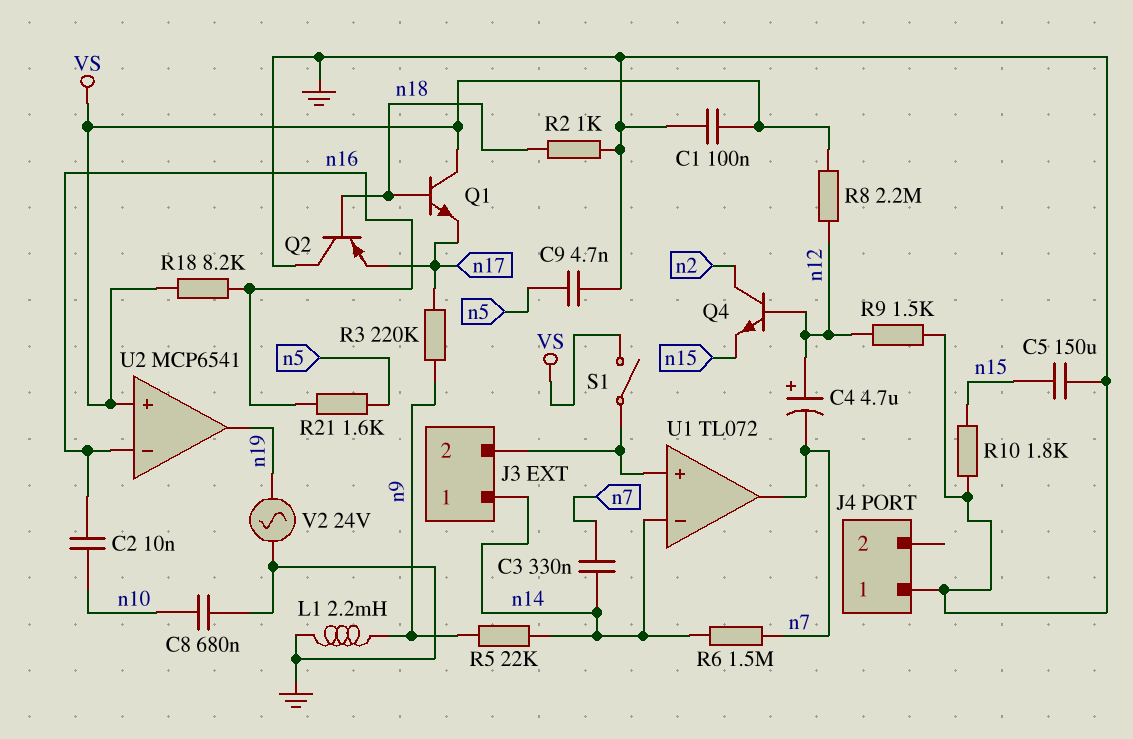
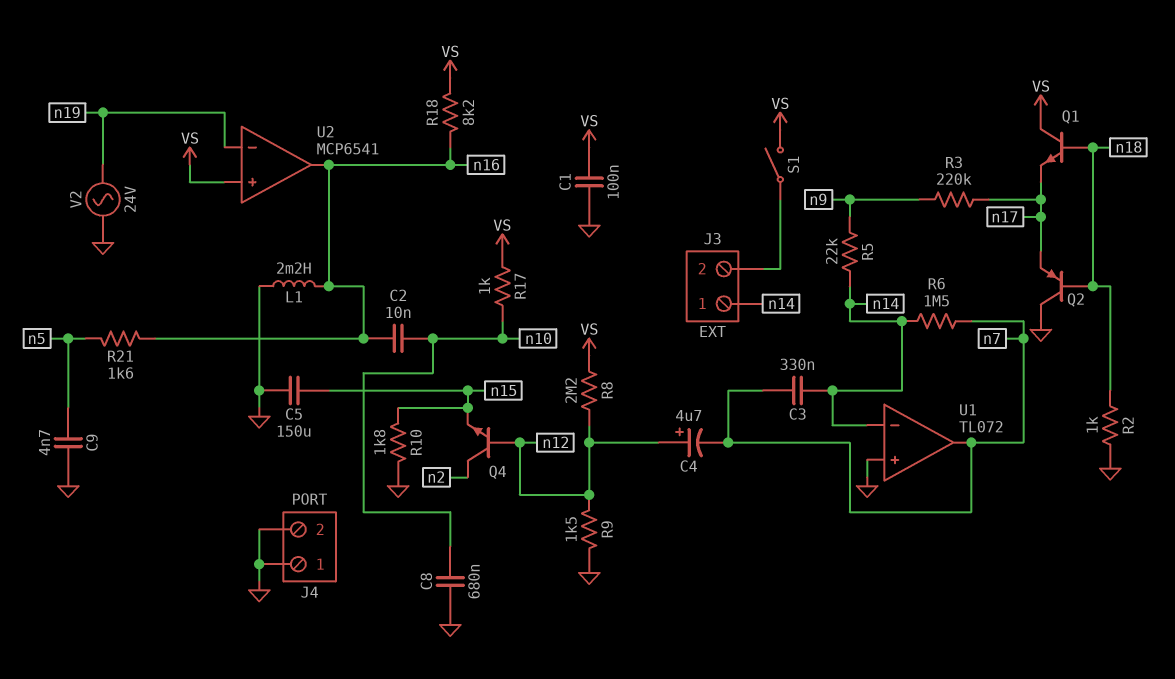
J4 pin 2: none -> GND
L1: 2.2mH (GND, n9) -> 2.2mH (GND, n16)
R17: none -> 1k (VS, n10)
U1 pin in+: J3/2 -> GND
U2 pin in-: n16 -> n19
U2 pin out: n19 -> n16

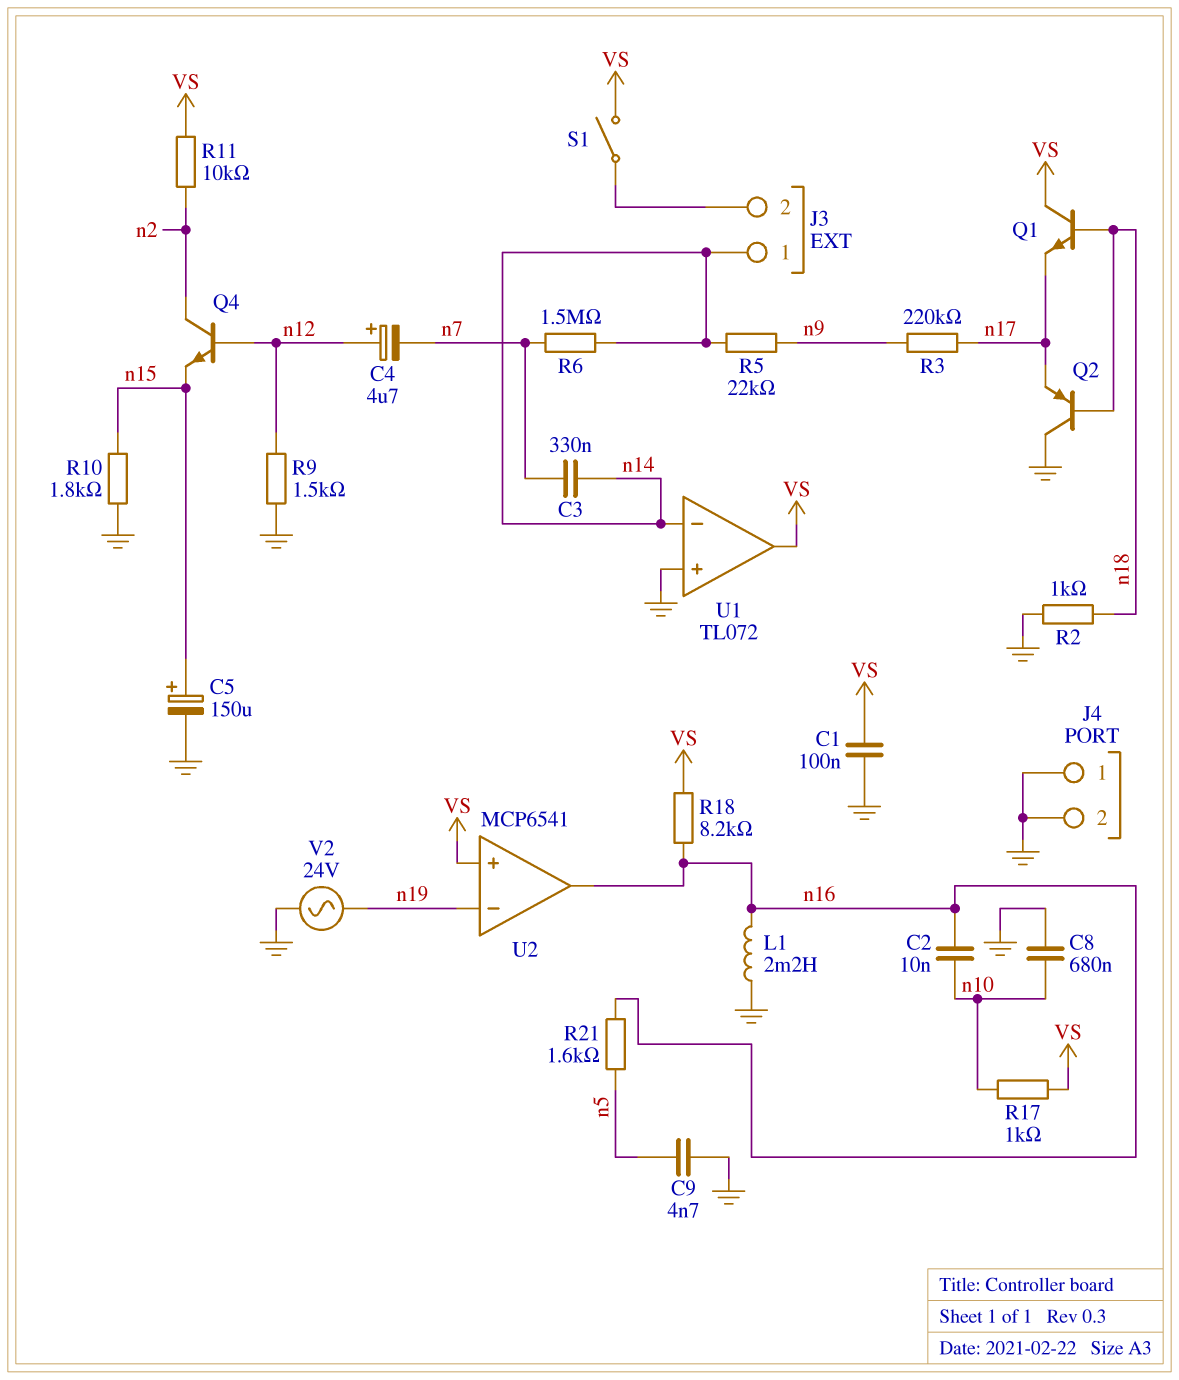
C5: 150uF (GND, n15) -> 150uF (plus n15, minus GND)
R8: 2.2M (VS, n12) -> none
R11: none -> 10k (VS, n2)
U1 pin out: n7 -> VS

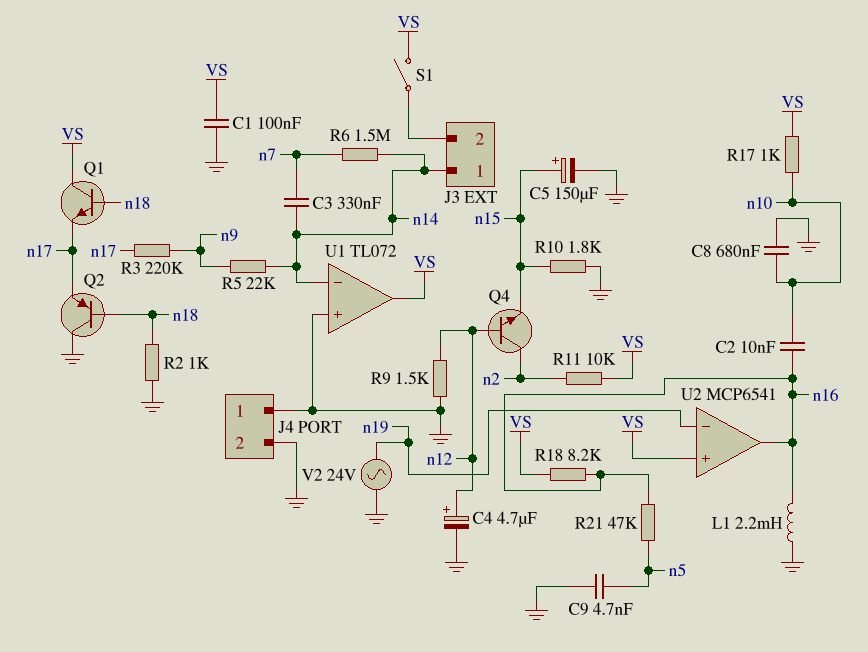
C4: 4.7uF (plus n12, minus n7) -> 4.7uF (plus n12, minus GND)
R21: 1.6k (n5, n16) -> 47k (n5, n16)

